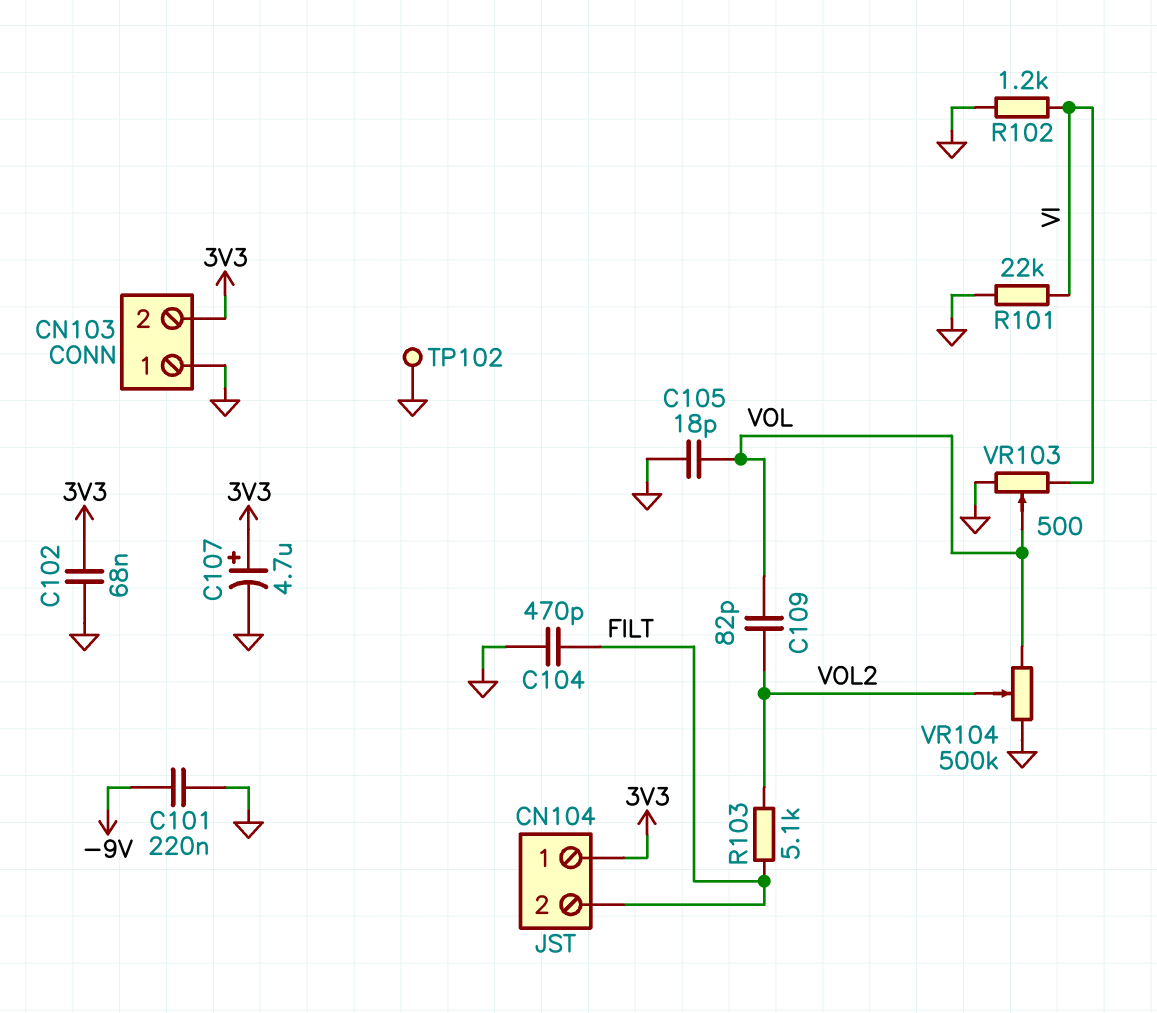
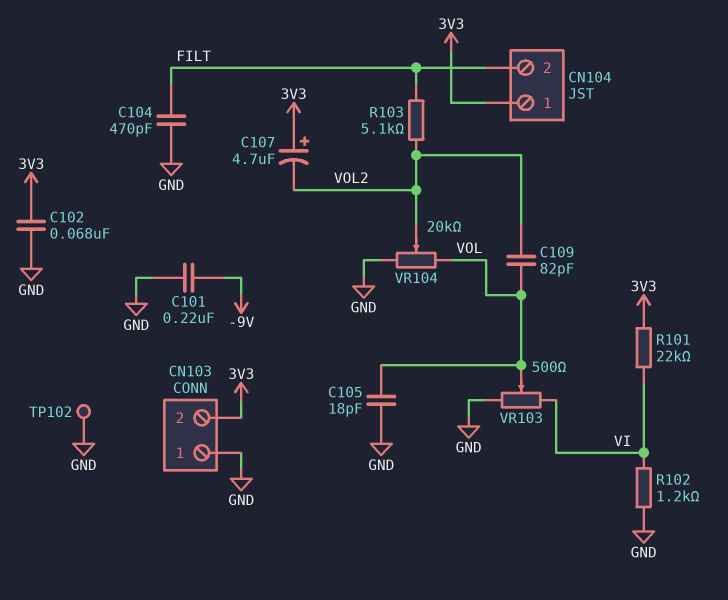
C107: 4.7uF (plus 3V3, minus GND) -> 4.7uF (plus 3V3, minus VOL2)
R101: 22k (GND, VI) -> 22k (3V3, VI)
VR104: 500k (GND, VOL, wiper VOL2) -> 20k (GND, VOL, wiper VOL2)

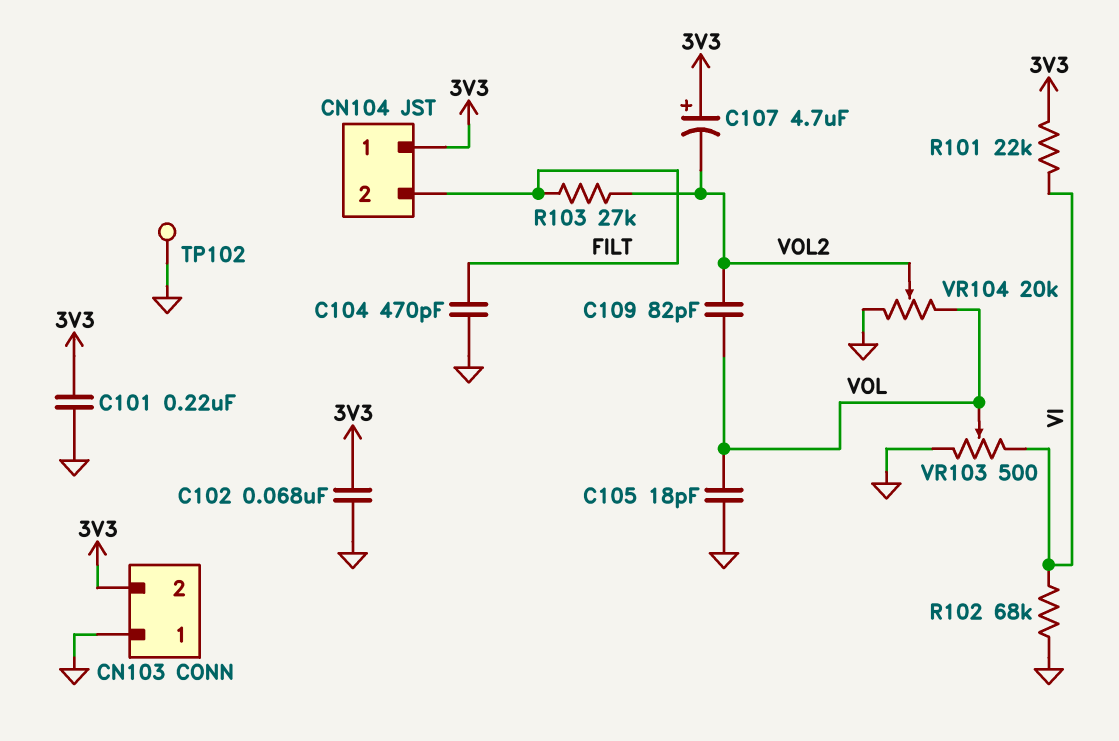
C101: 220nF (-9V, GND) -> 220nF (3V3, GND)
R102: 1.2k (GND, VI) -> 68k (GND, VI)
R103: 5.1k (FILT, VOL2) -> 27k (FILT, VOL2)

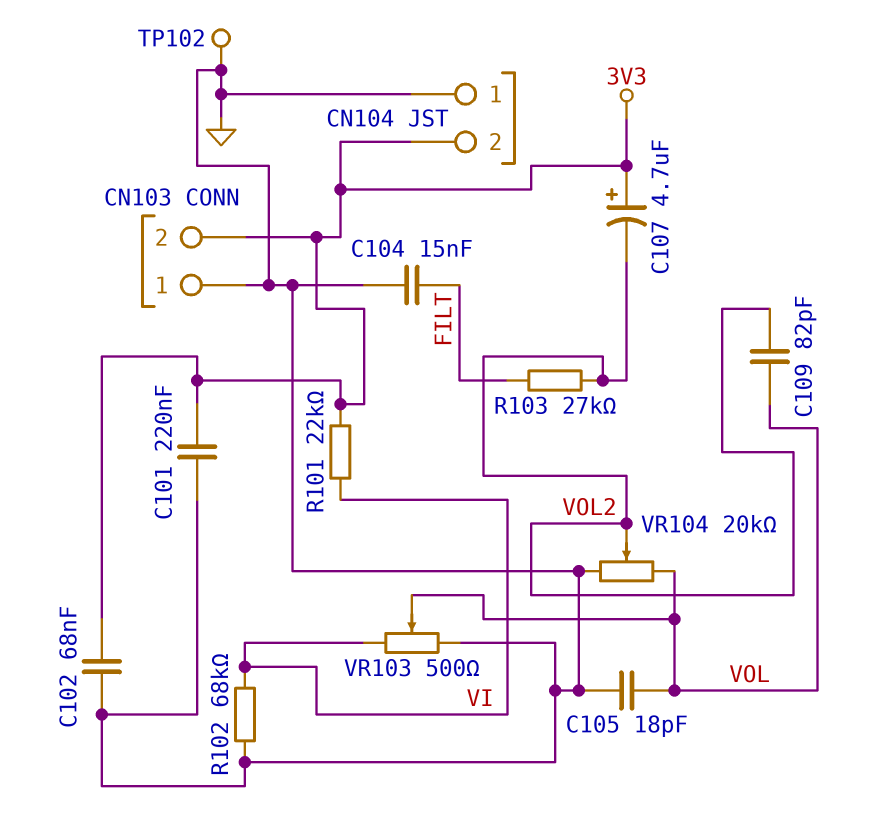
C104: 470pF (FILT, GND) -> 15nF (FILT, GND)
CN104 pin 1: 3V3 -> GND
CN104 pin 2: FILT -> 3V3

